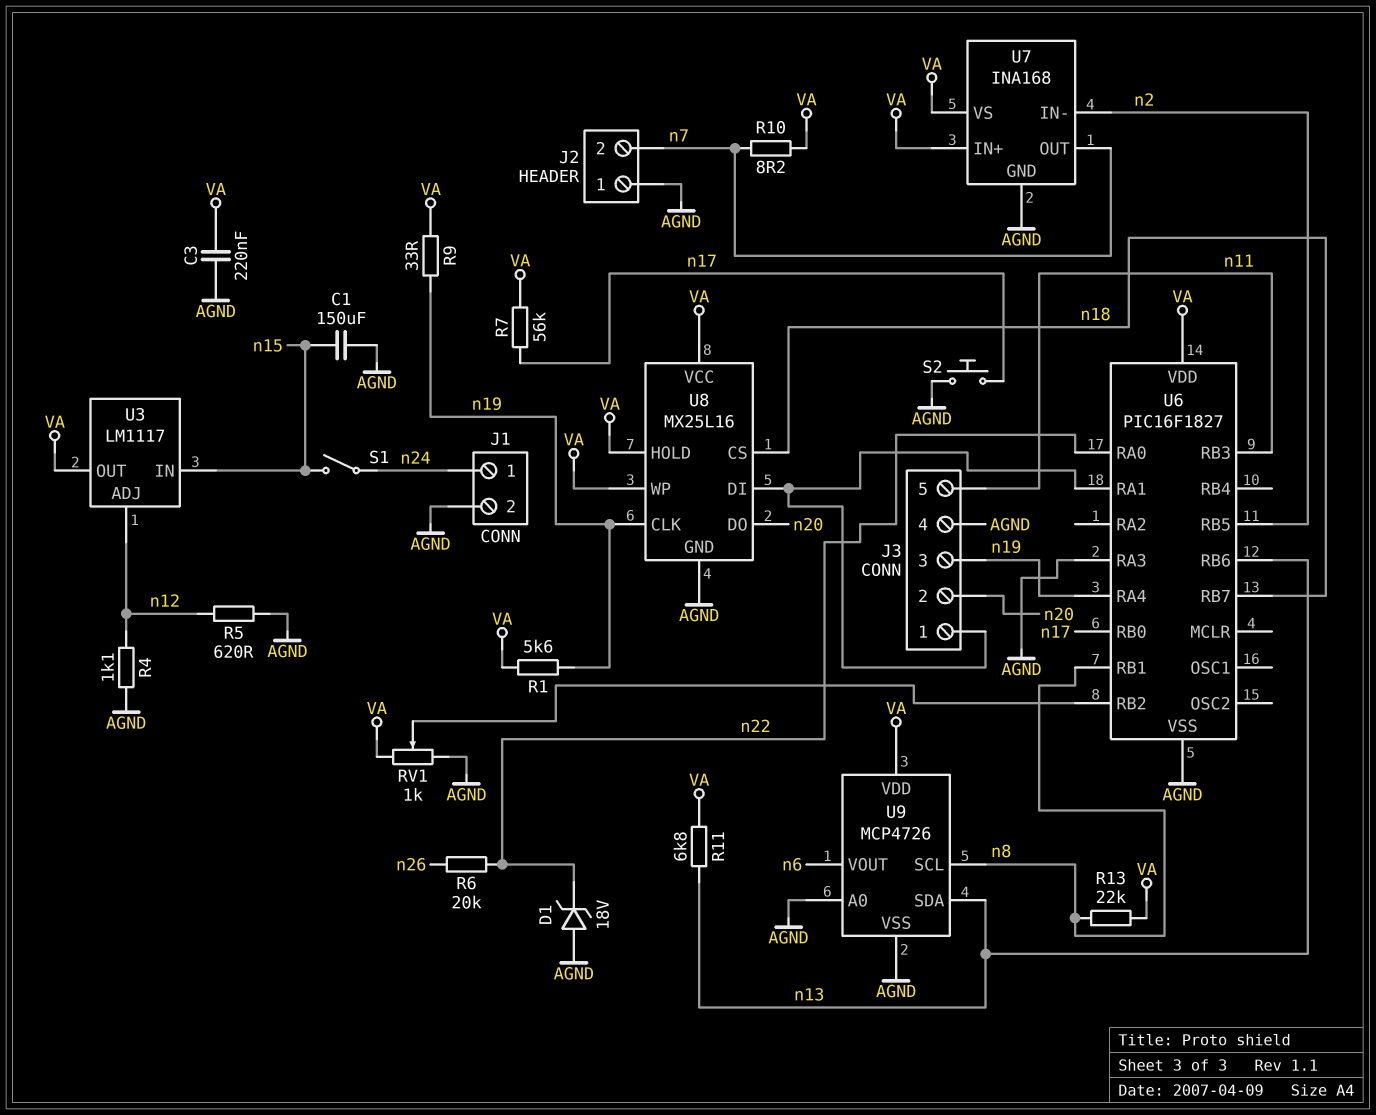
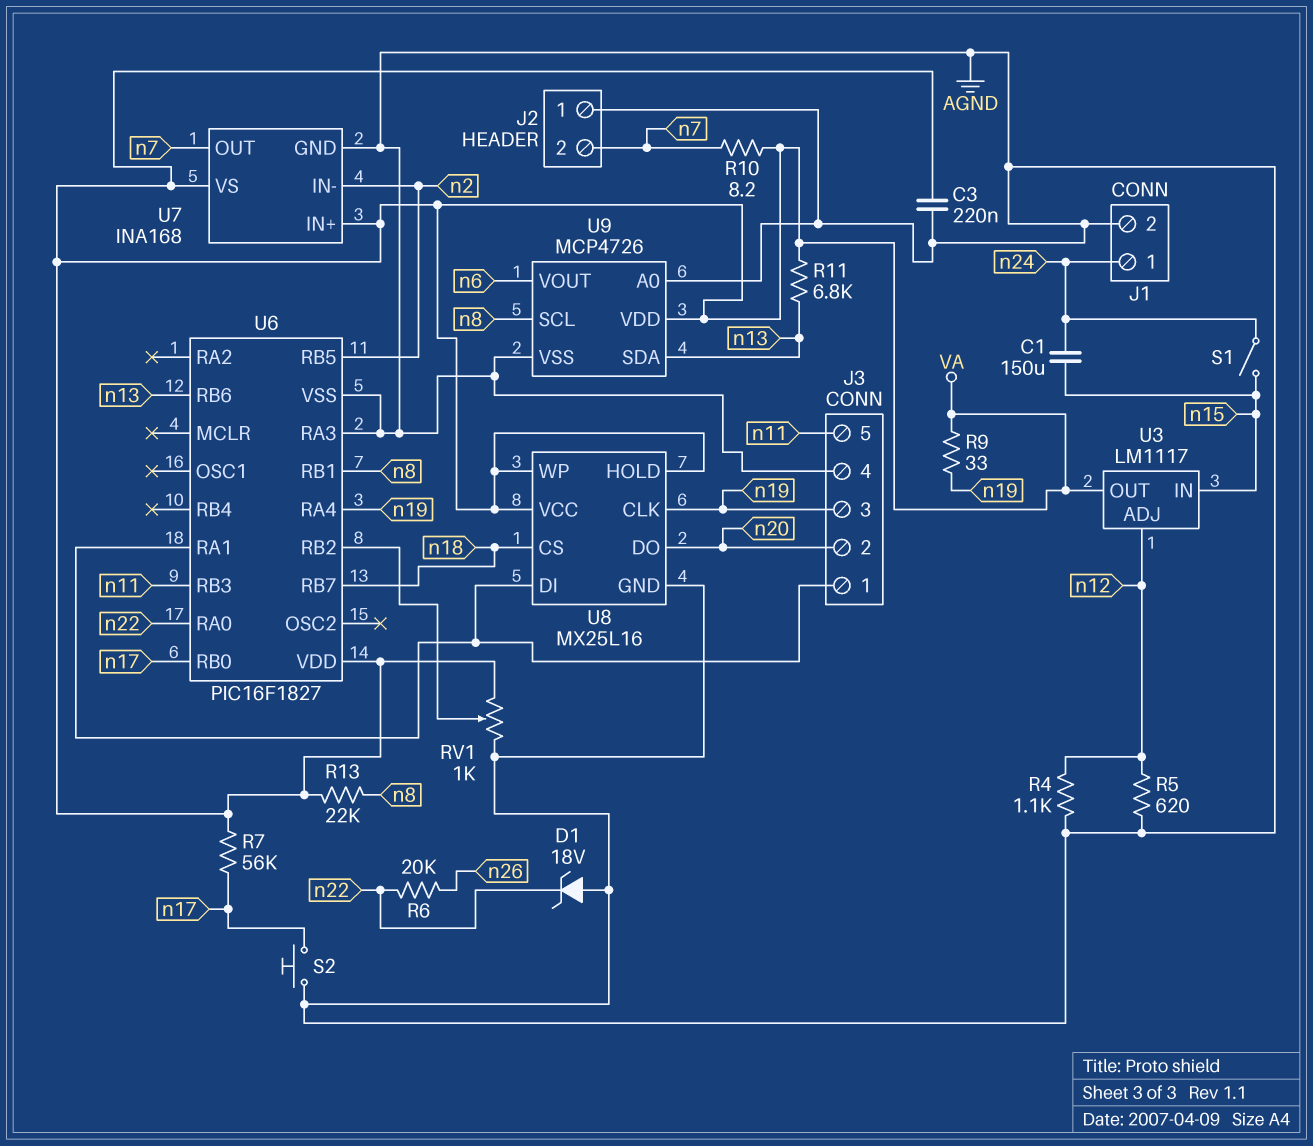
C1: 150uF (AGND, n15) -> 150uF (n15, n24)
R1: 5.6k (VA, n19) -> none

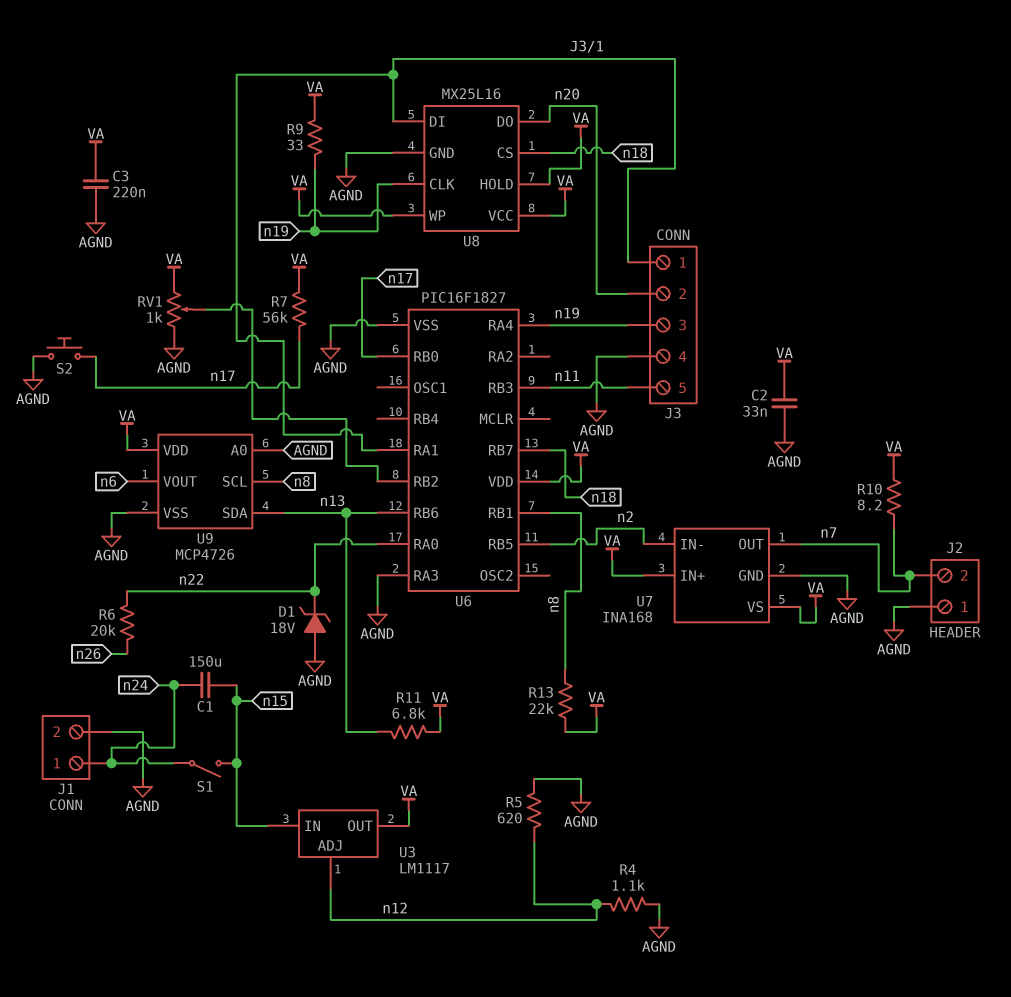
C2: none -> 33nF (AGND, VA)

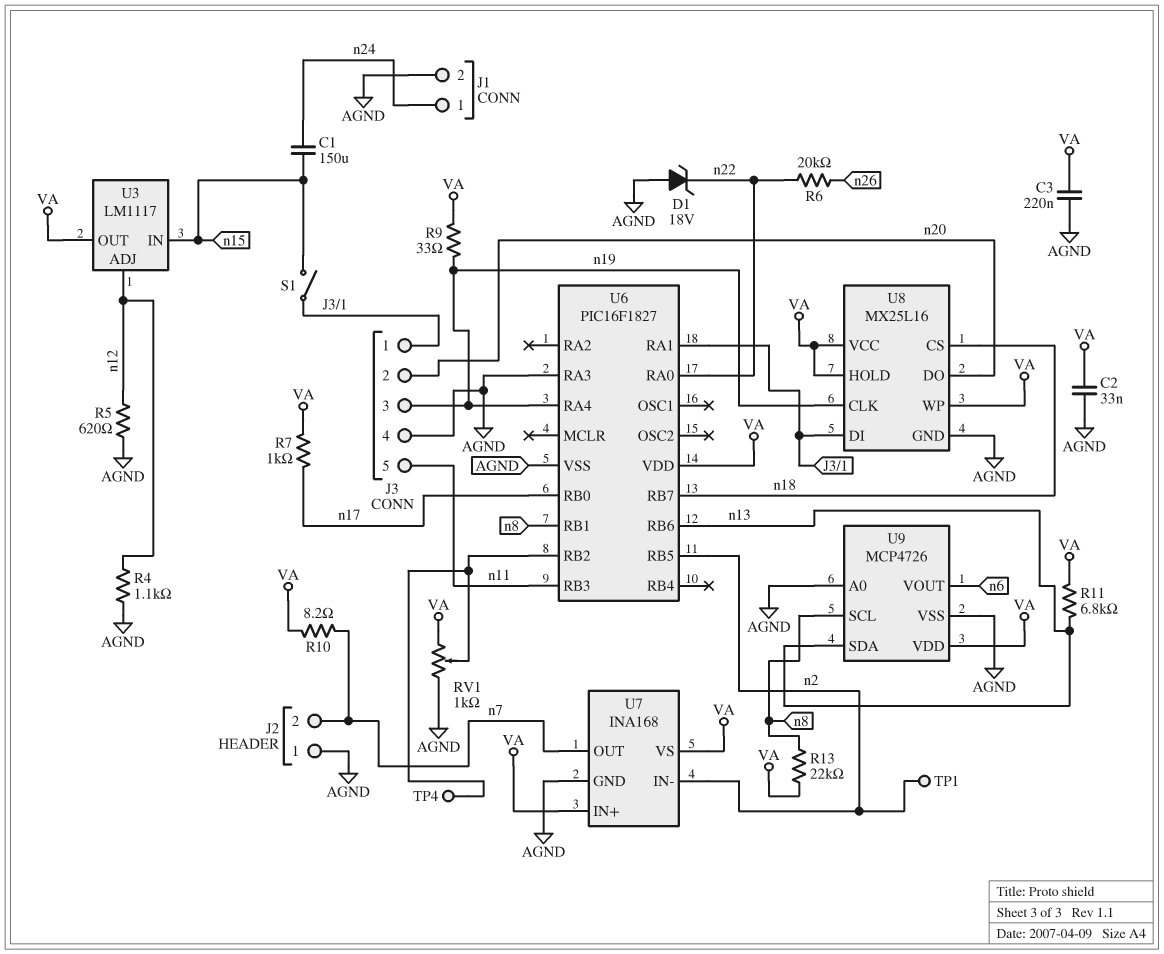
R7: 56k (VA, n17) -> 1k (VA, n17)
S1: switch (n15, n24) -> switch (J3/1, n15)
S2: button (AGND, n17) -> none
TP1: none -> test point (n2)
TP4: none -> test point (U6/RB2)

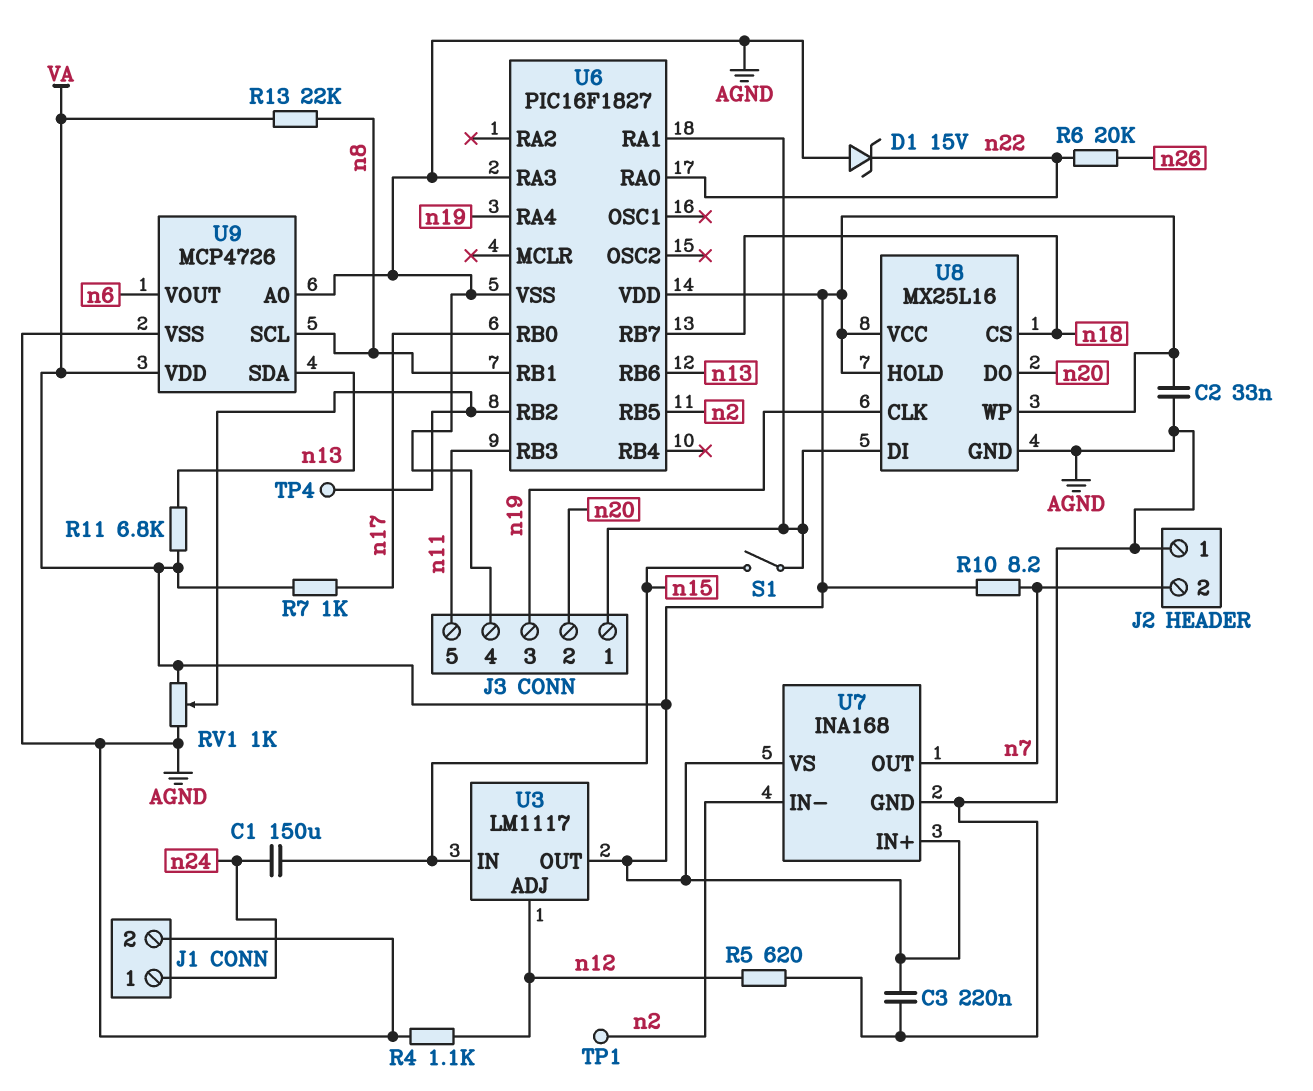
D1: zener 18V (A AGND, K n22) -> zener 15V (A AGND, K n22)
R9: 33 (VA, n19) -> none

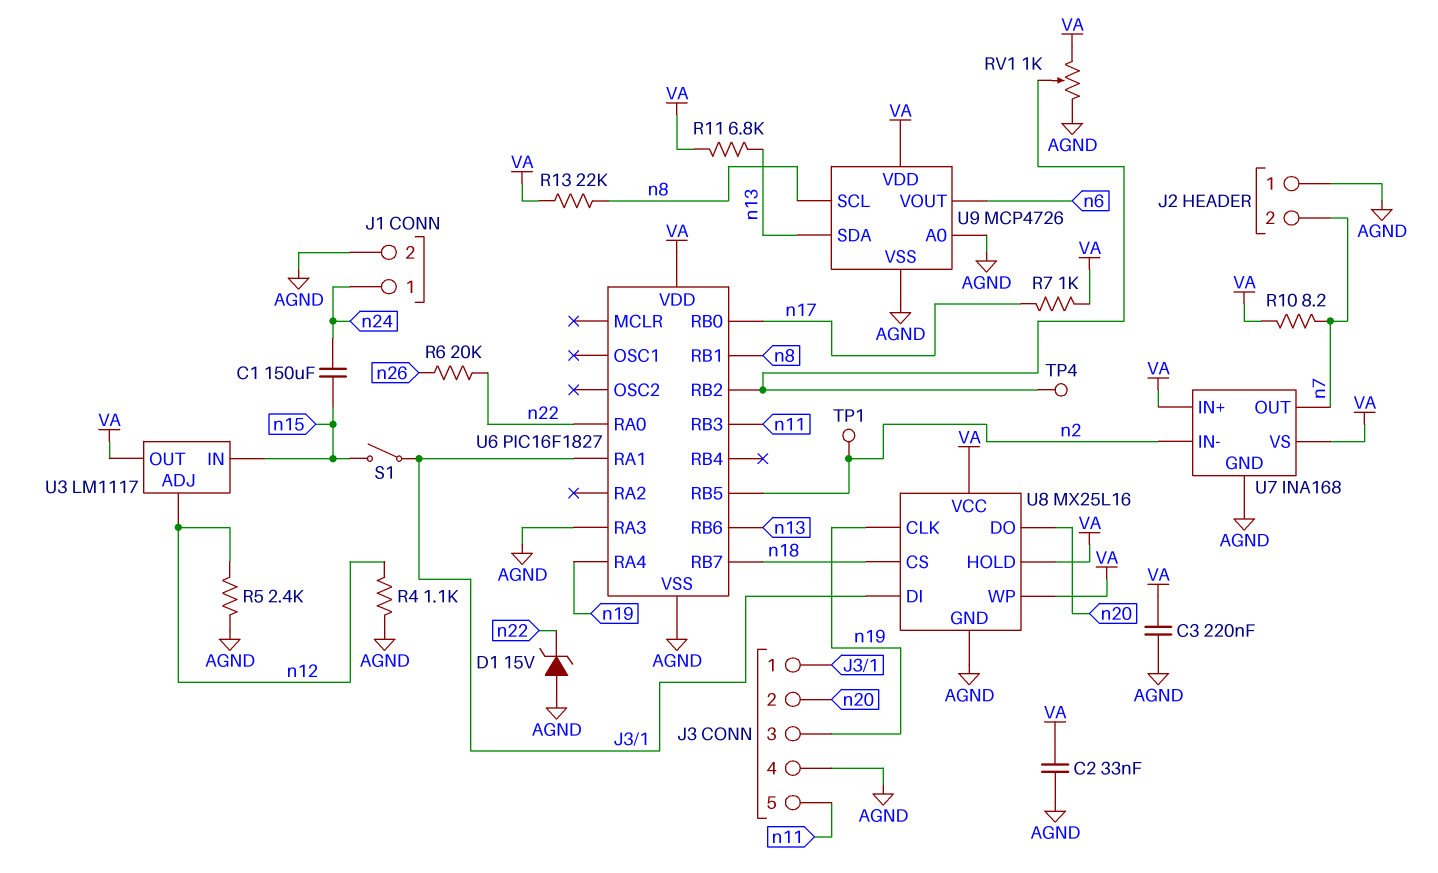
R5: 620 (AGND, n12) -> 2.4k (AGND, n12)

